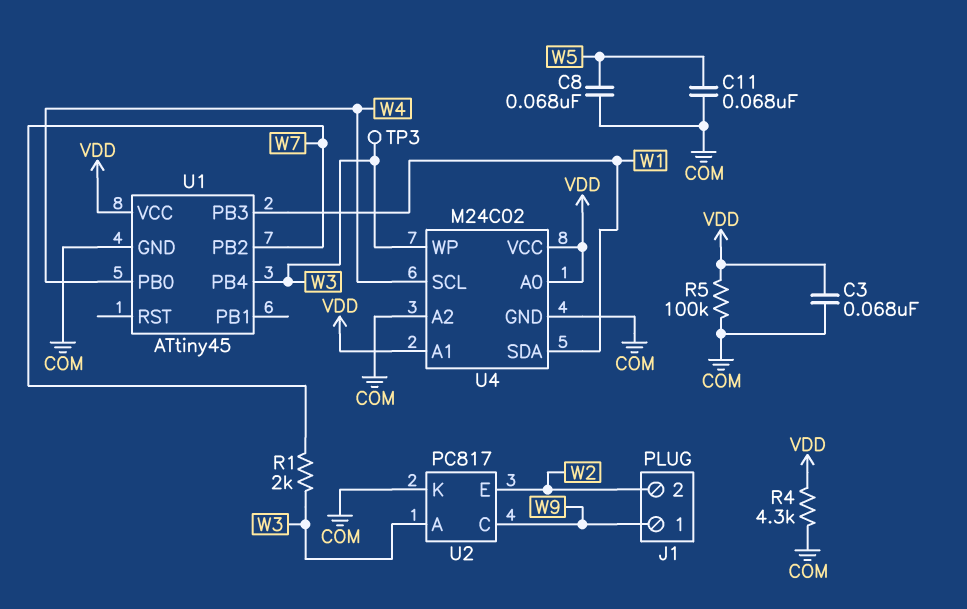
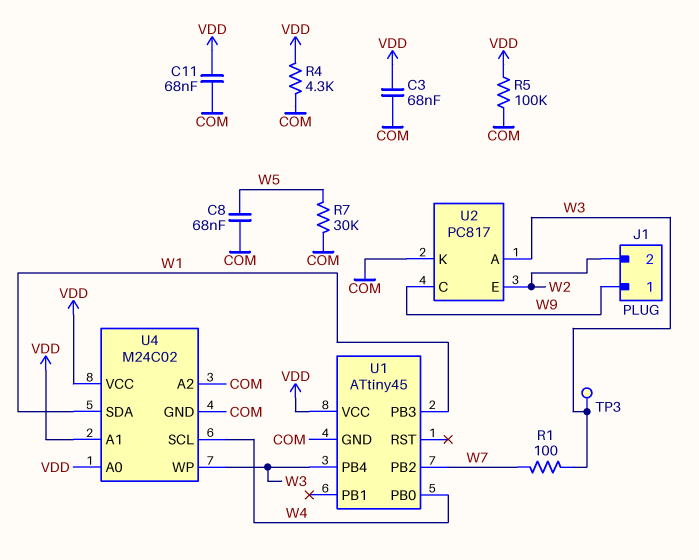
C11: 68nF (COM, W5) -> 68nF (COM, VDD)
R1: 2k (W3, W7) -> 100 (W3, W7)
R7: none -> 30k (COM, W5)

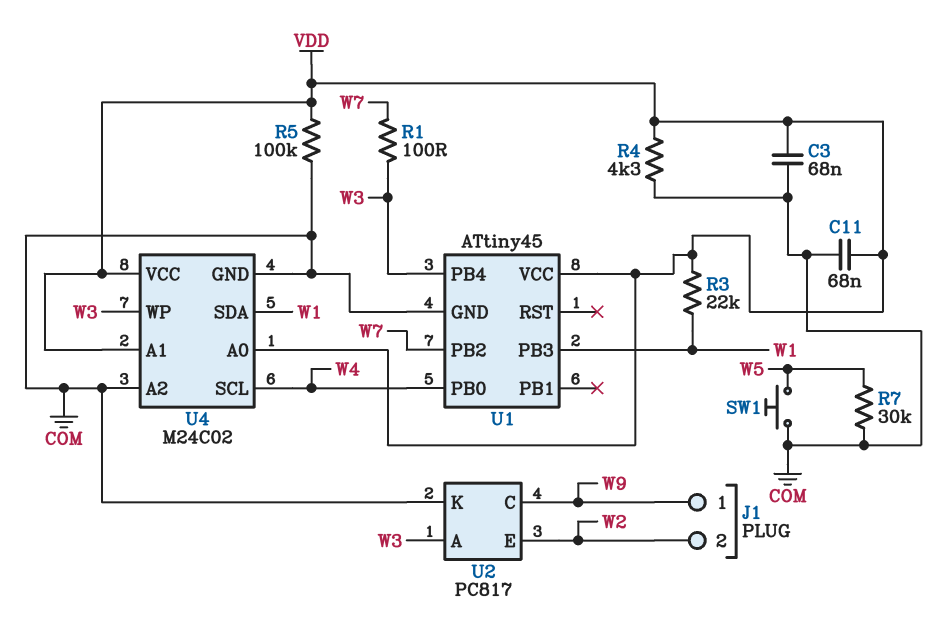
C8: 68nF (COM, W5) -> none
R3: none -> 22k (VDD, W1)
SW1: none -> button (COM, W5)
TP3: test point (W3) -> none

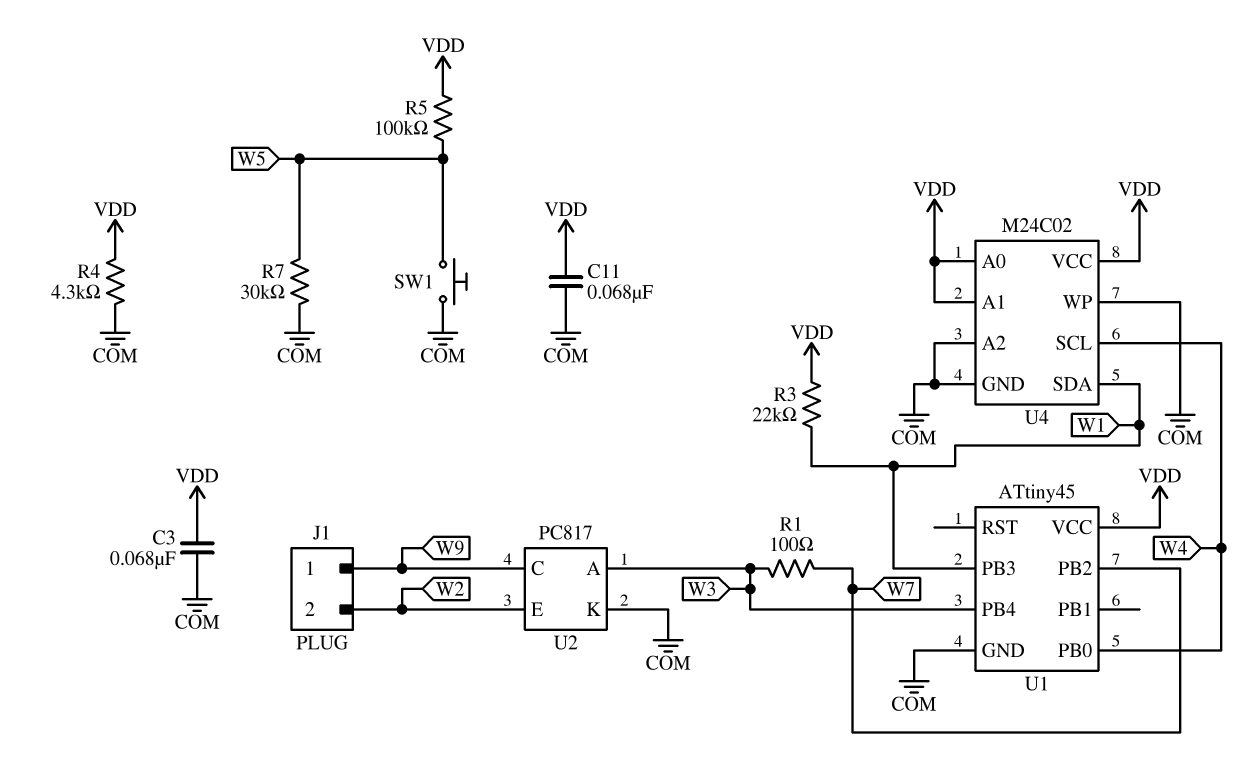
R5: 100k (COM, VDD) -> 100k (VDD, W5)
U4 pin WP: W3 -> COM

